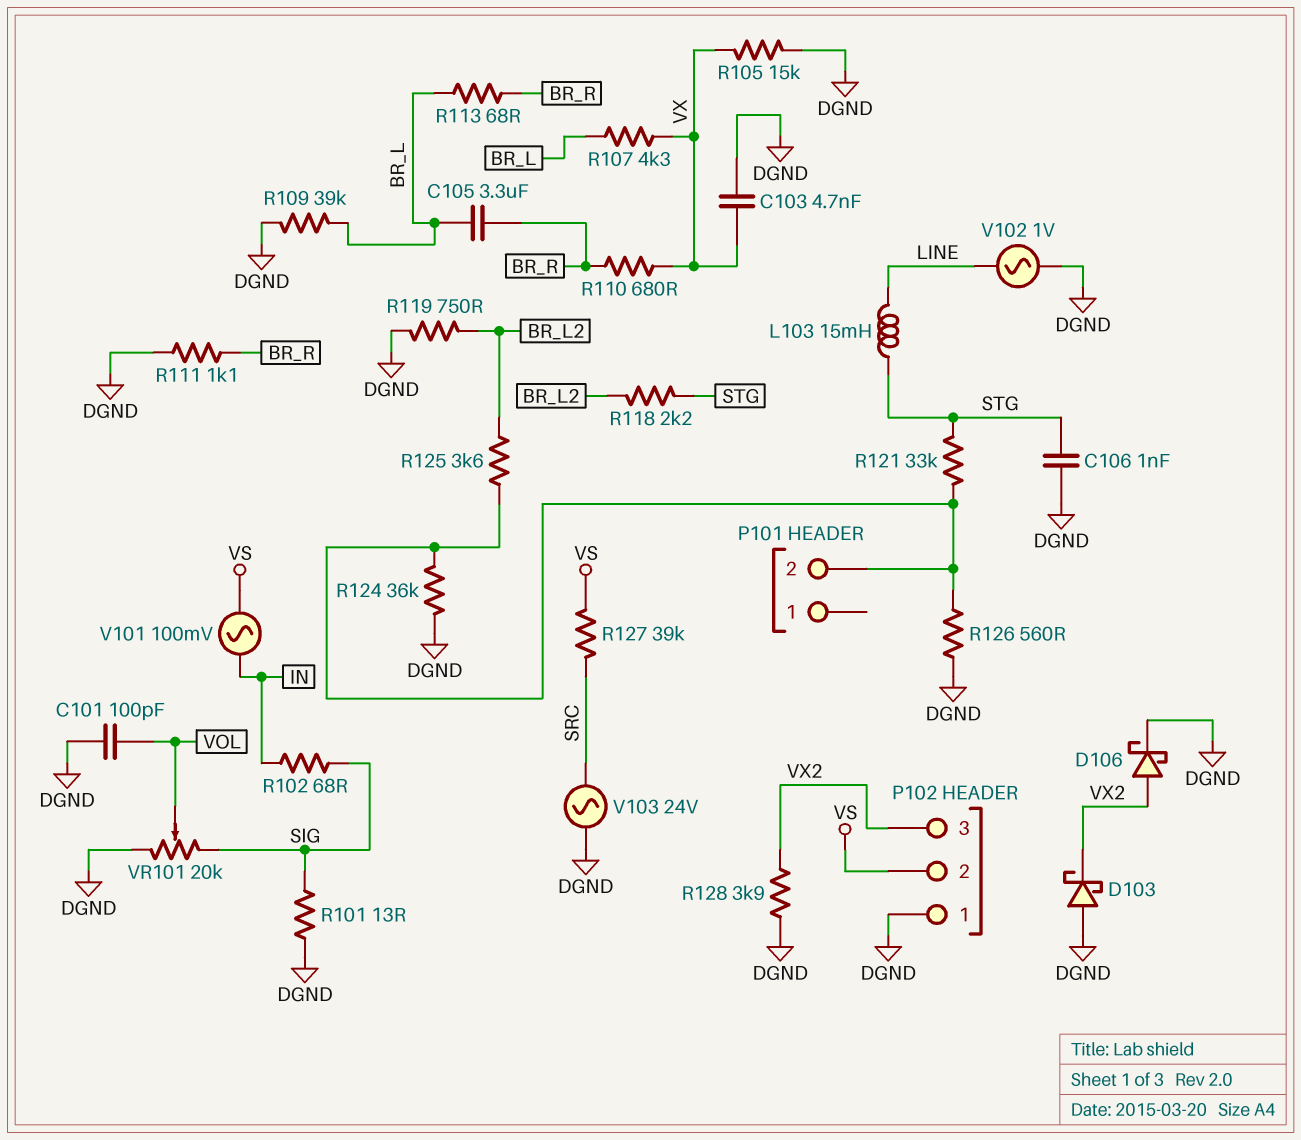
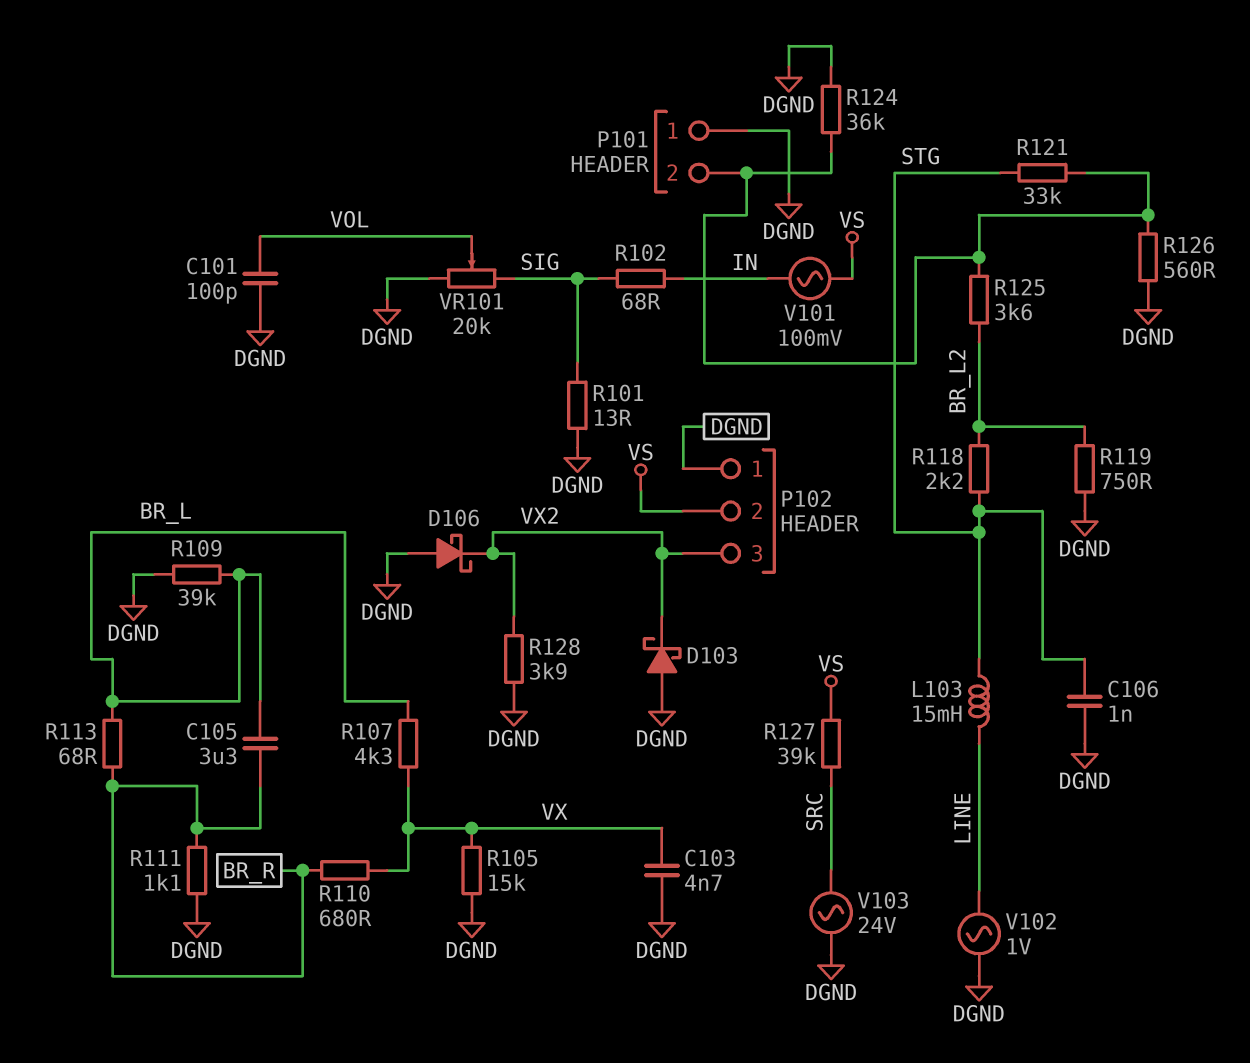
D106: schottky (A VX2, K DGND) -> schottky (A DGND, K VX2)
P101 pin 1: none -> DGND

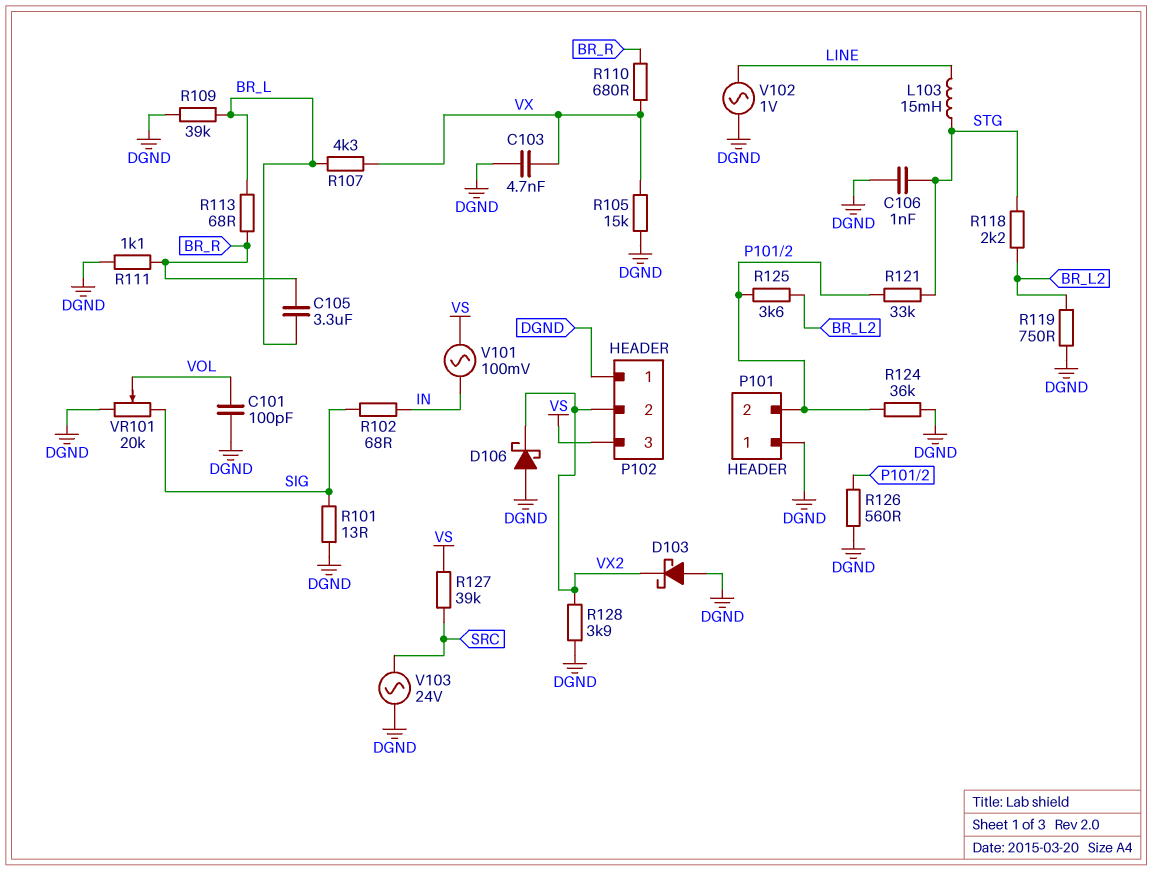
P102 pin 2: VS -> VX2
P102 pin 3: VX2 -> VS

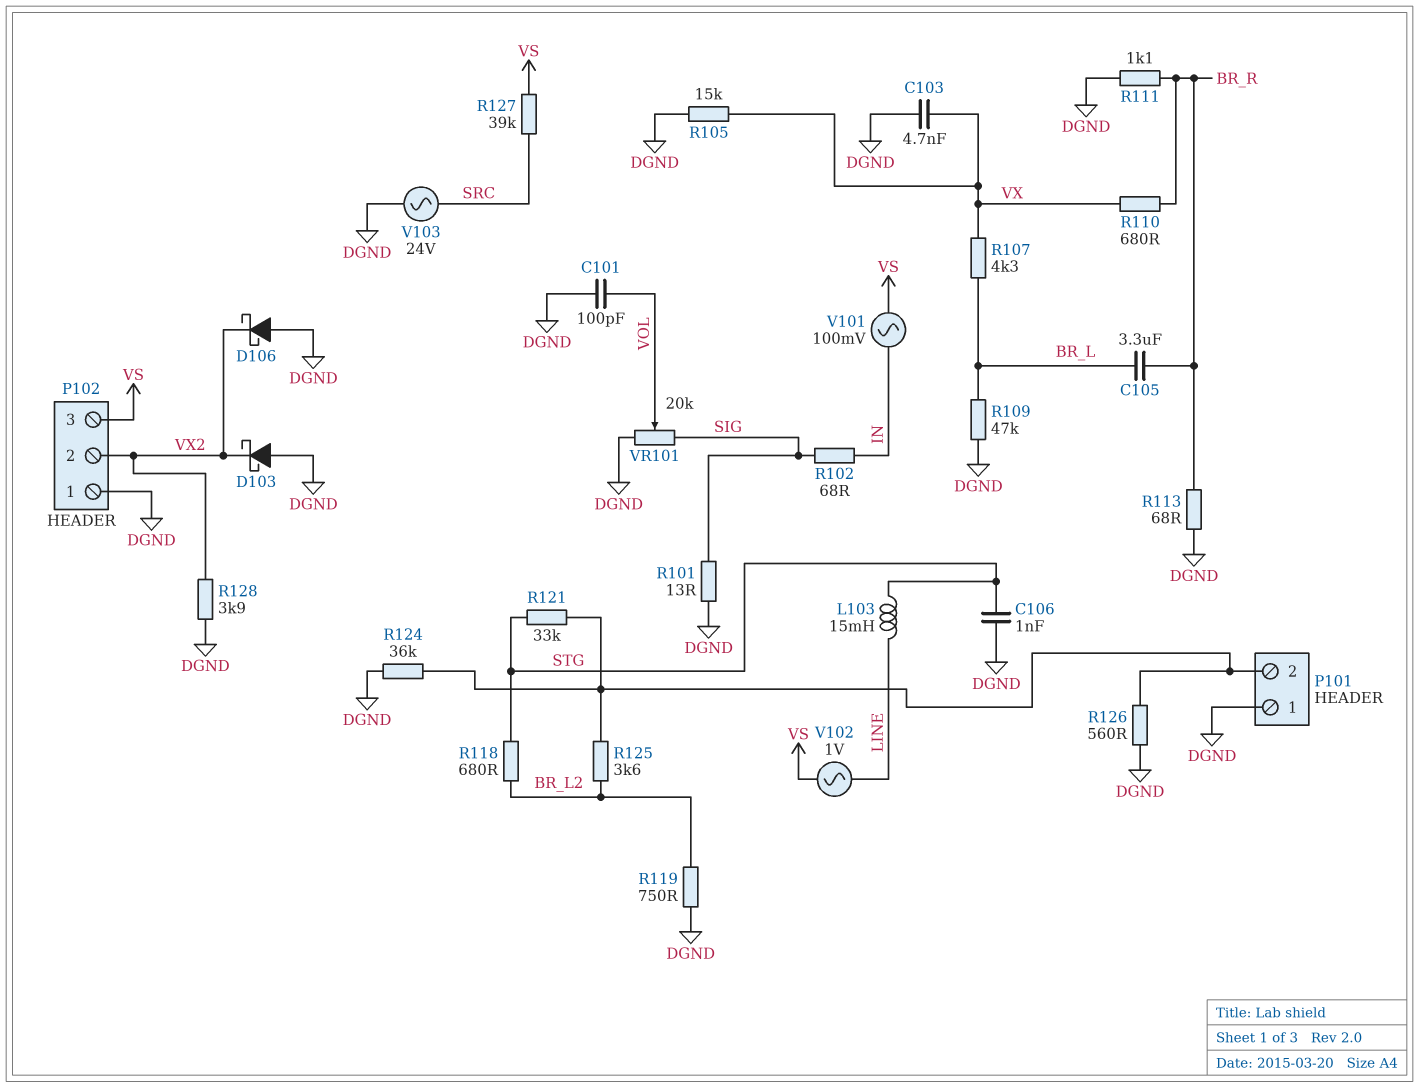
R109: 39k (BR_L, DGND) -> 47k (BR_L, DGND)
R113: 68 (BR_L, BR_R) -> 68 (BR_R, DGND)
R118: 2.2k (BR_L2, STG) -> 680 (BR_L2, STG)
V102: AC 1V (DGND, LINE) -> AC 1V (LINE, VS)

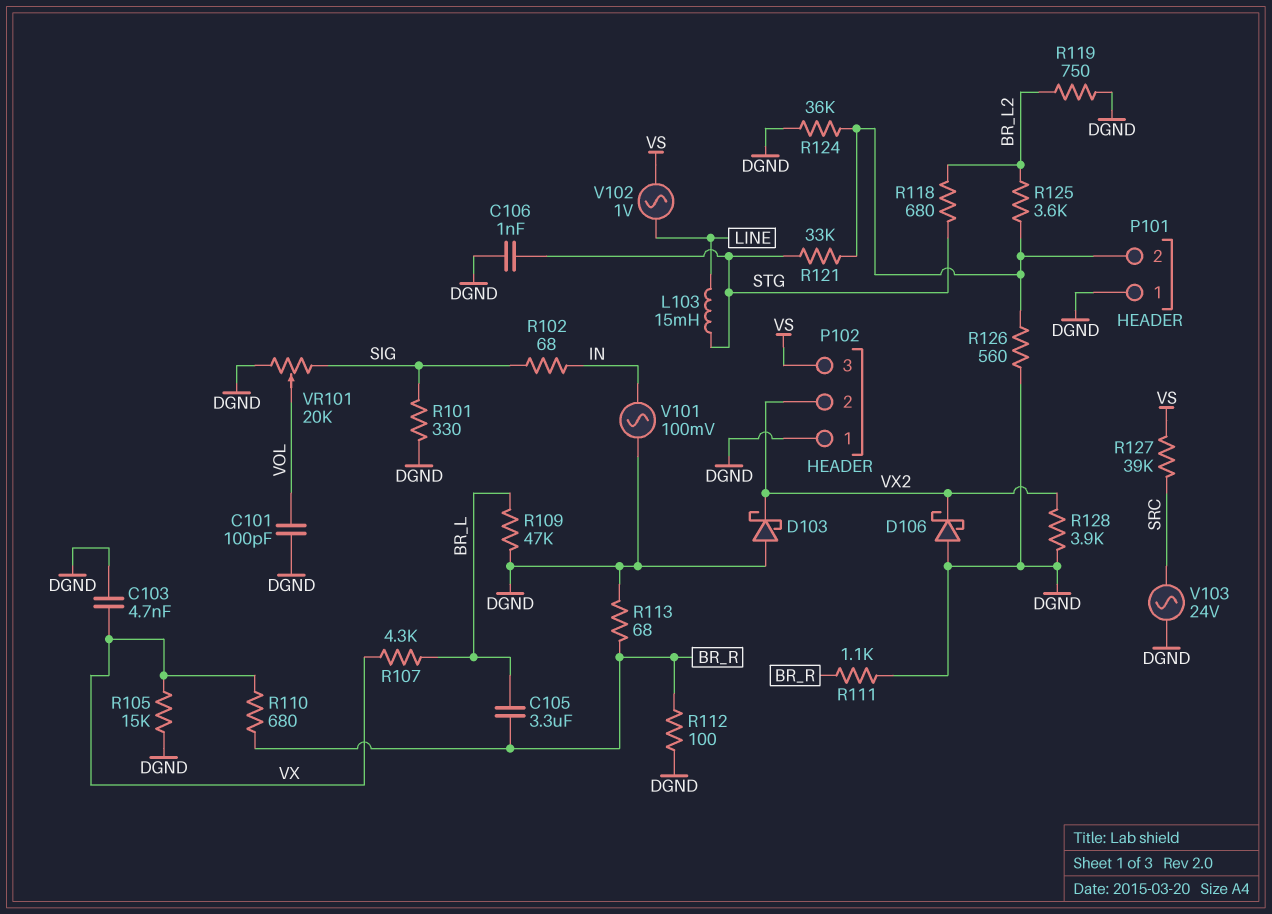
R101: 13 (DGND, SIG) -> 330 (DGND, SIG)
R112: none -> 100 (BR_R, DGND)
V101: AC 100mV (IN, VS) -> AC 100mV (DGND, IN)

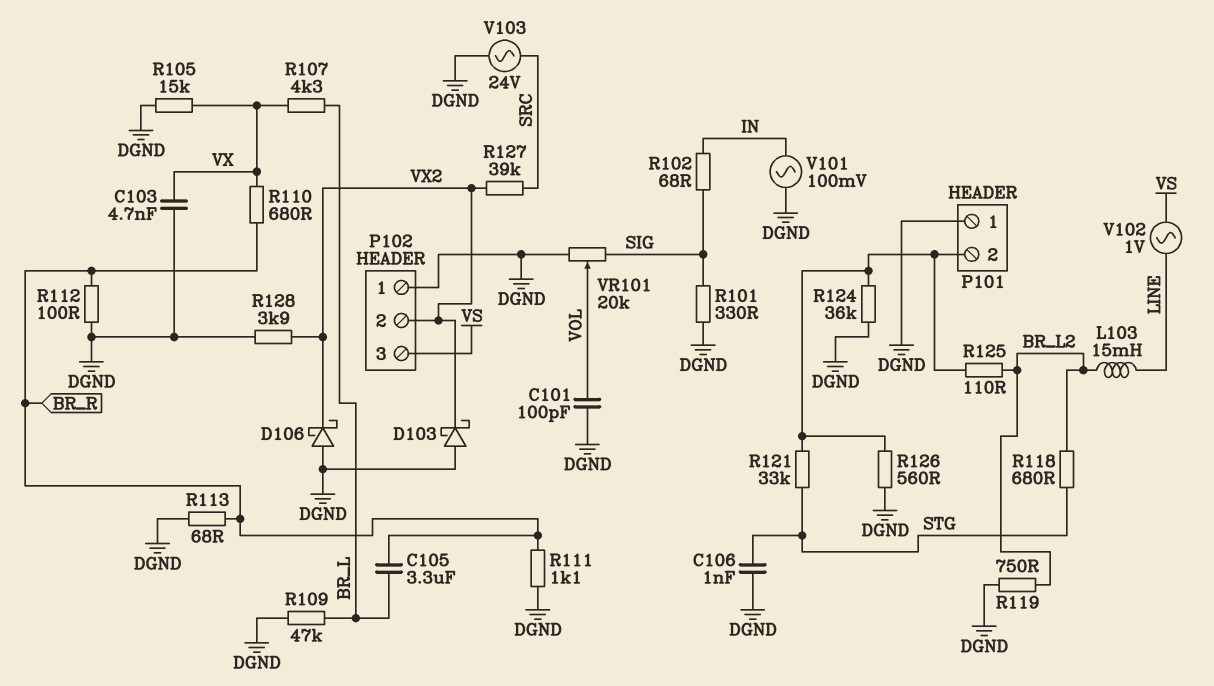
L103: 15mH (LINE, STG) -> 15mH (BR_L2, LINE)
R125: 3.6k (BR_L2, P101/2) -> 110 (BR_L2, P101/2)
R127: 39k (SRC, VS) -> 39k (SRC, VX2)

